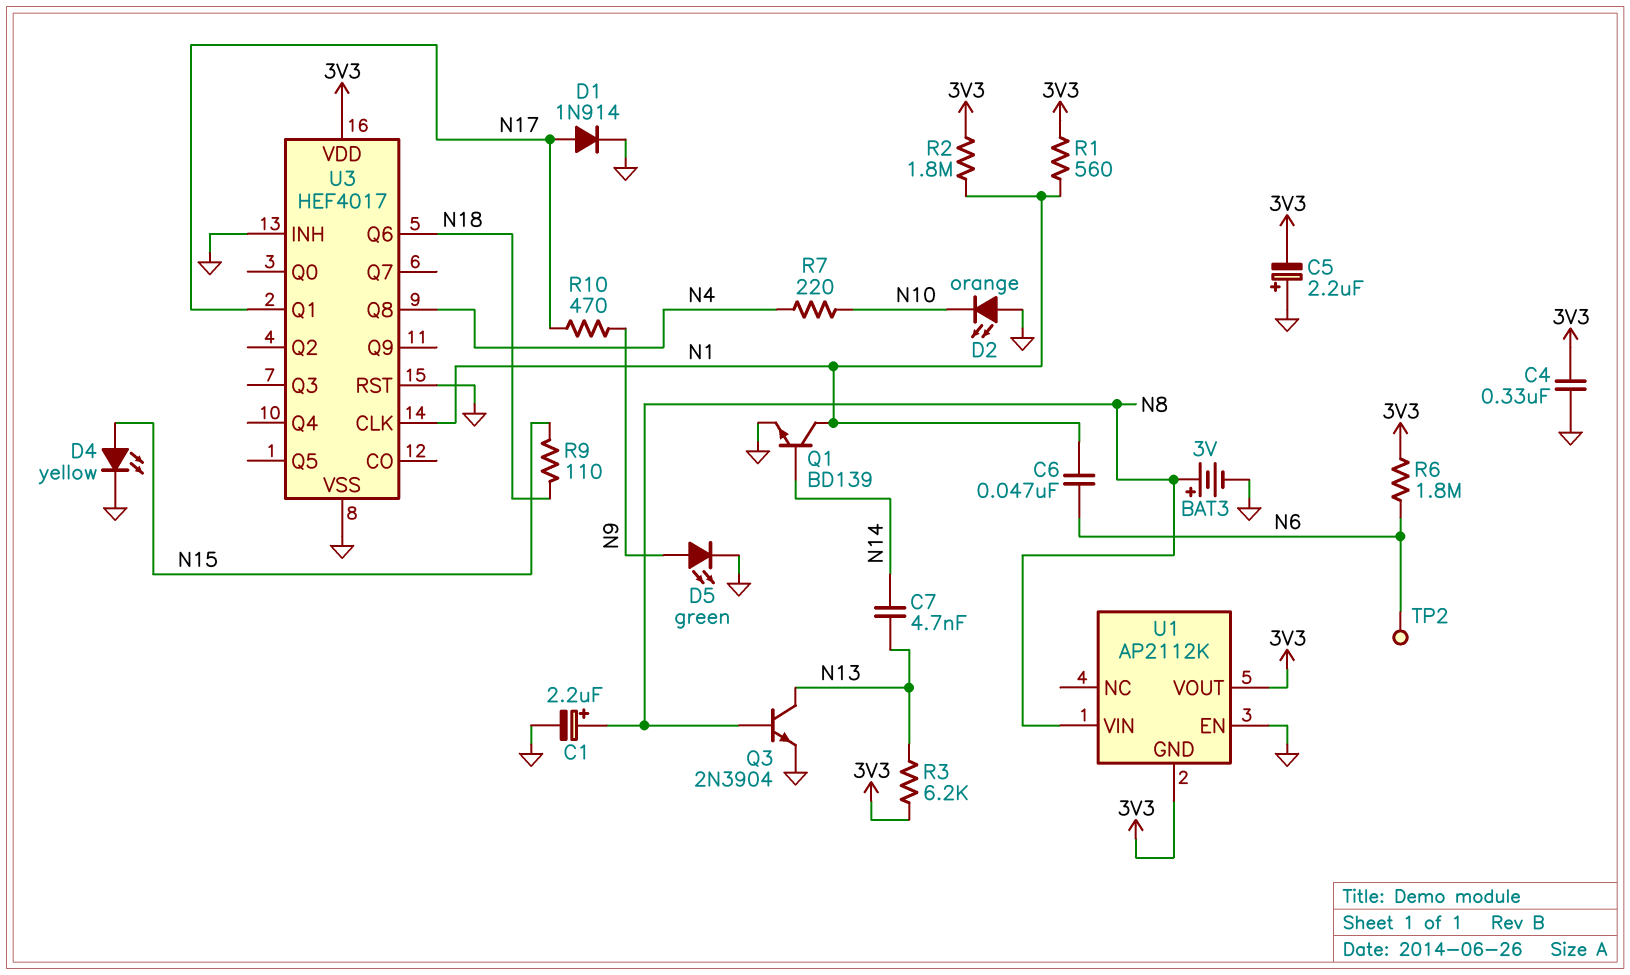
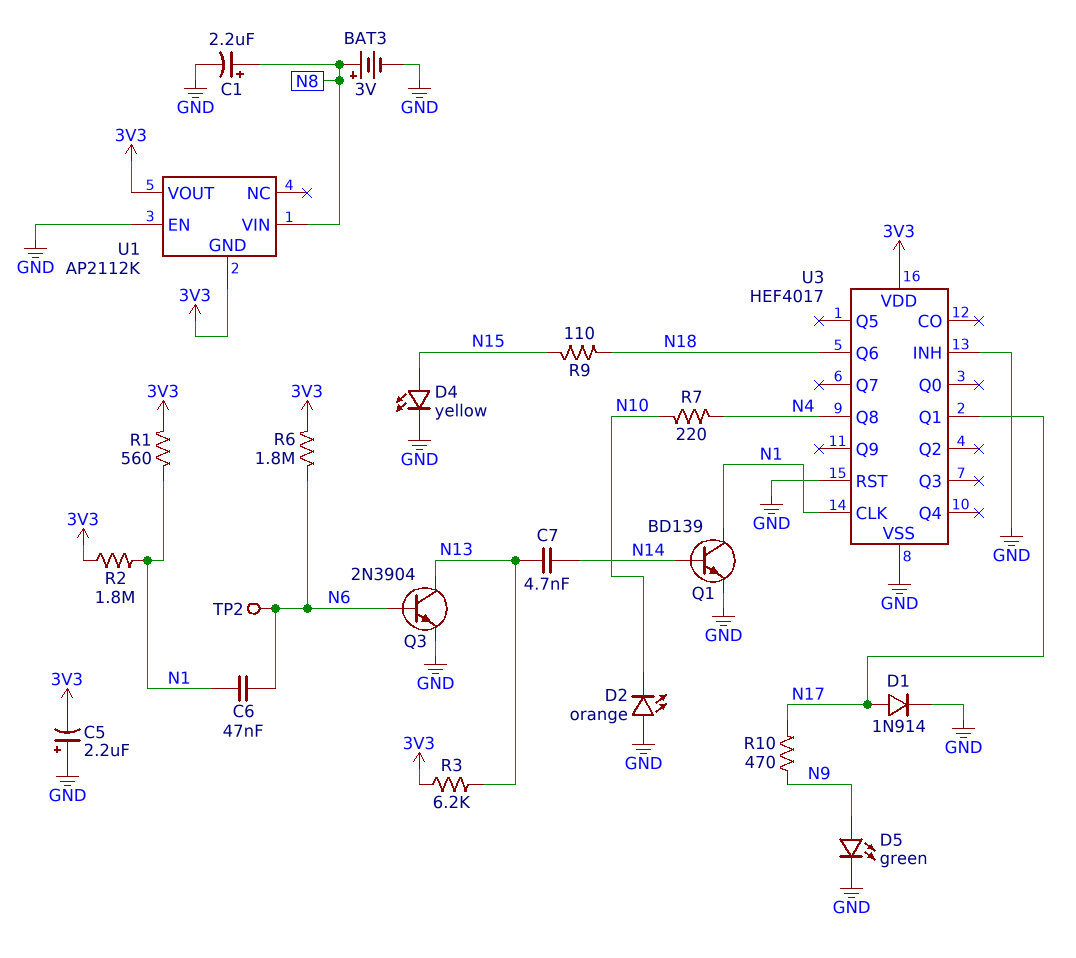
C4: 330nF (3V3, GND) -> none
Q3: NPN 2N3904 (B N8, C N13, E GND) -> NPN 2N3904 (B N6, C N13, E GND)

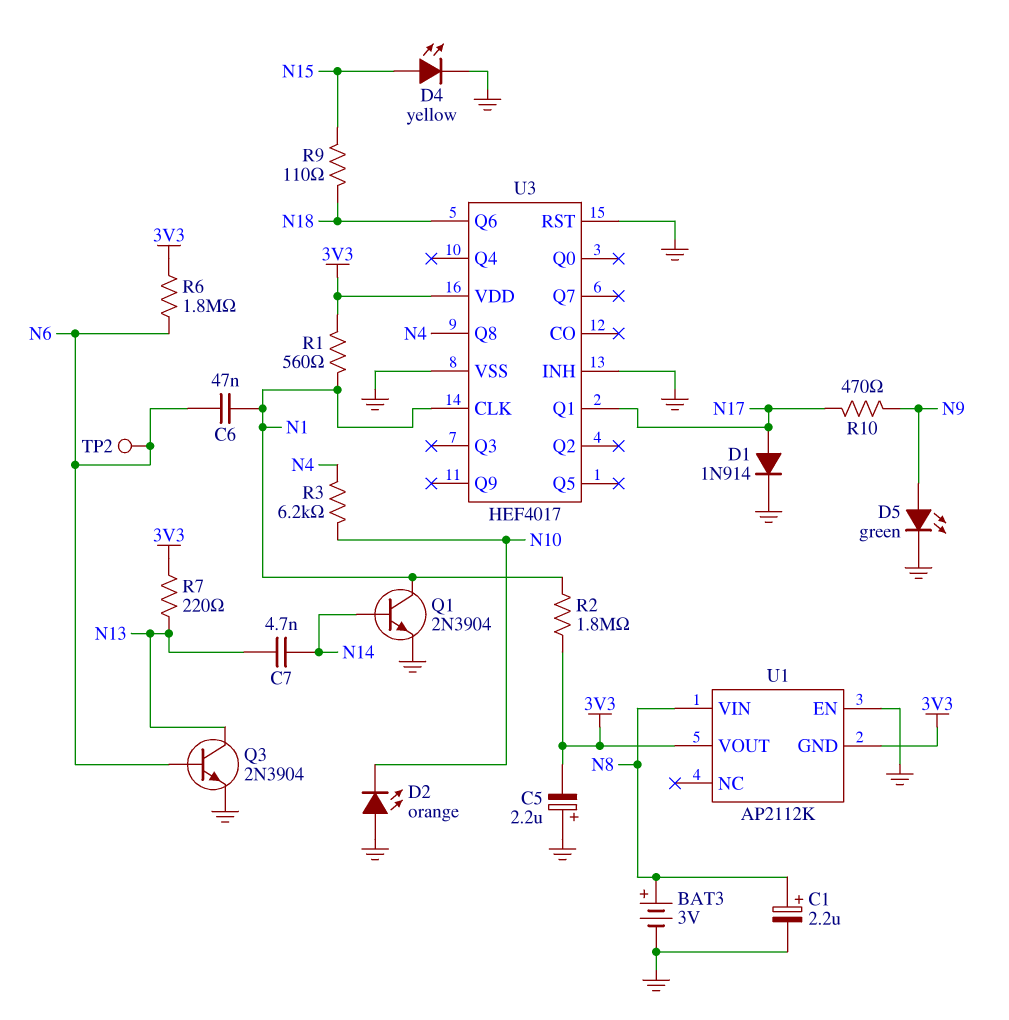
Q1: NPN BD139 (B N14, C N1, E GND) -> NPN 2N3904 (B N14, C N1, E GND)
R3: 6.2k (3V3, N13) -> 6.2k (N4, N10)
R7: 220 (N4, N10) -> 220 (3V3, N13)

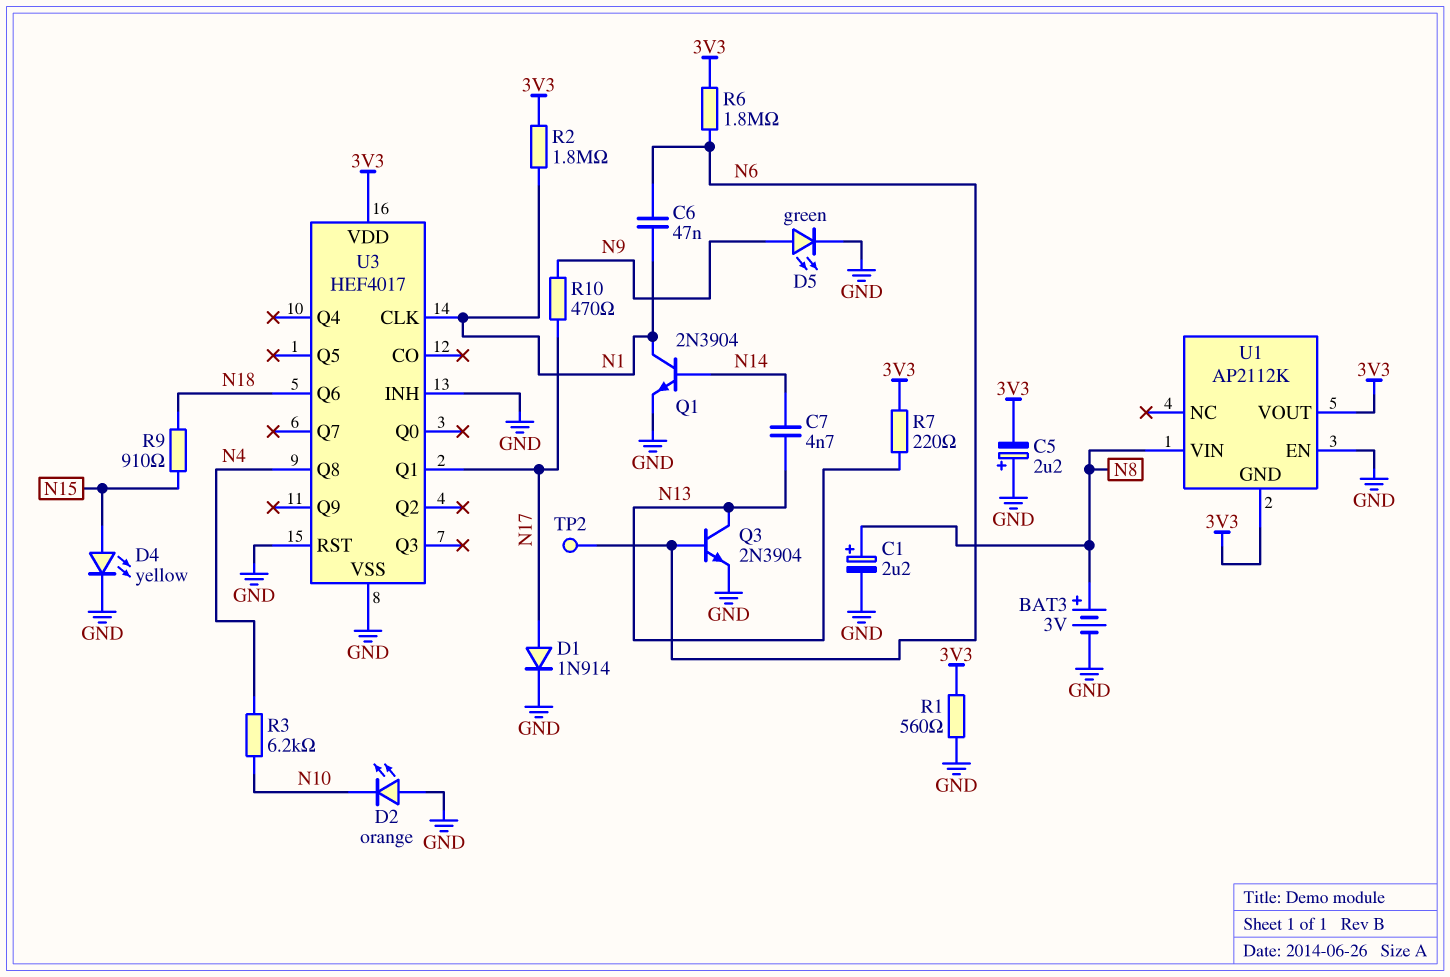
R1: 560 (3V3, N1) -> 560 (3V3, GND)
R9: 110 (N15, N18) -> 910 (N15, N18)

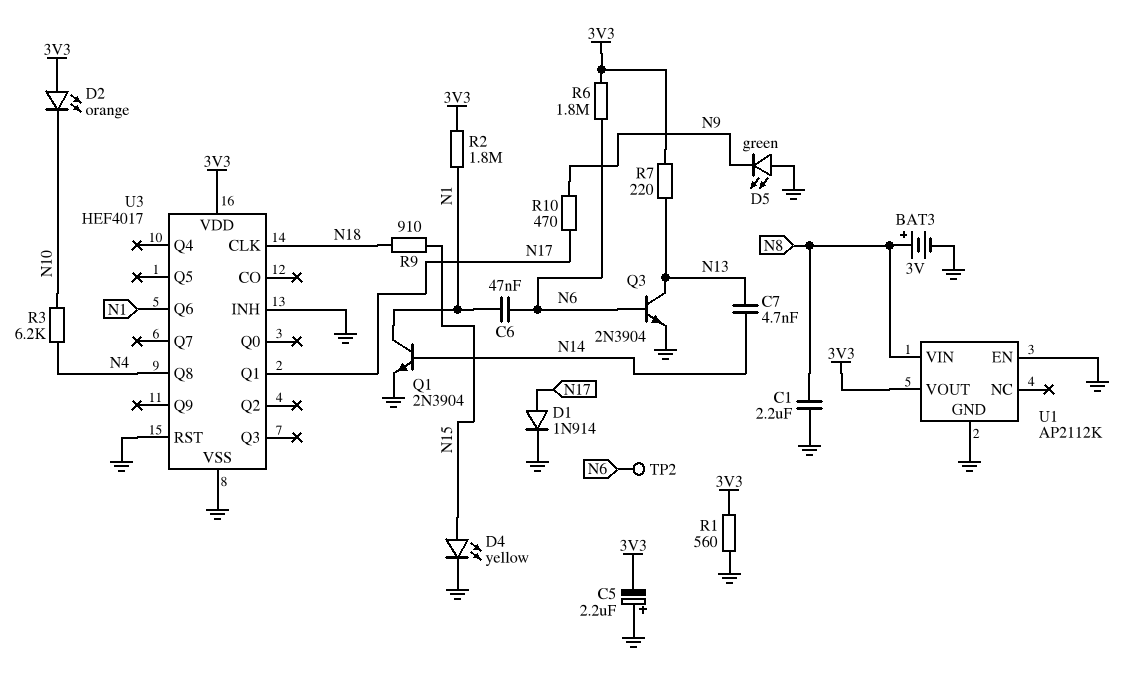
C1: 2.2uF (plus N8, minus GND) -> 2.2uF (GND, N8)
D2: LED orange (A GND, K N10) -> LED orange (A 3V3, K N10)
D5: LED green (A N9, K GND) -> LED green (A GND, K N9)
U1 pin GND: 3V3 -> GND
U3 pin CLK: N1 -> N18
U3 pin Q6: N18 -> N1

